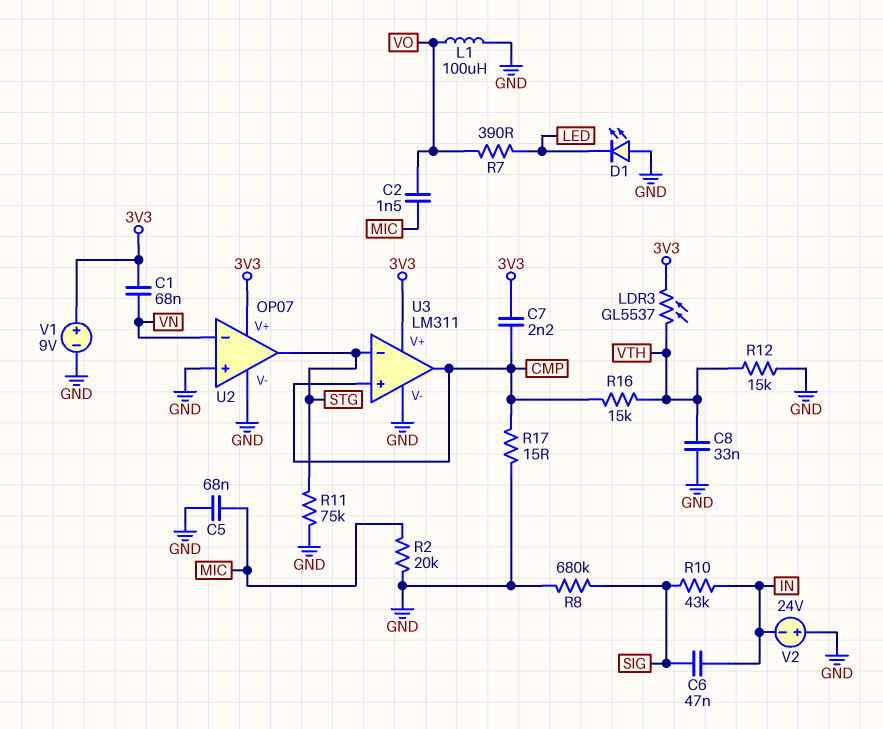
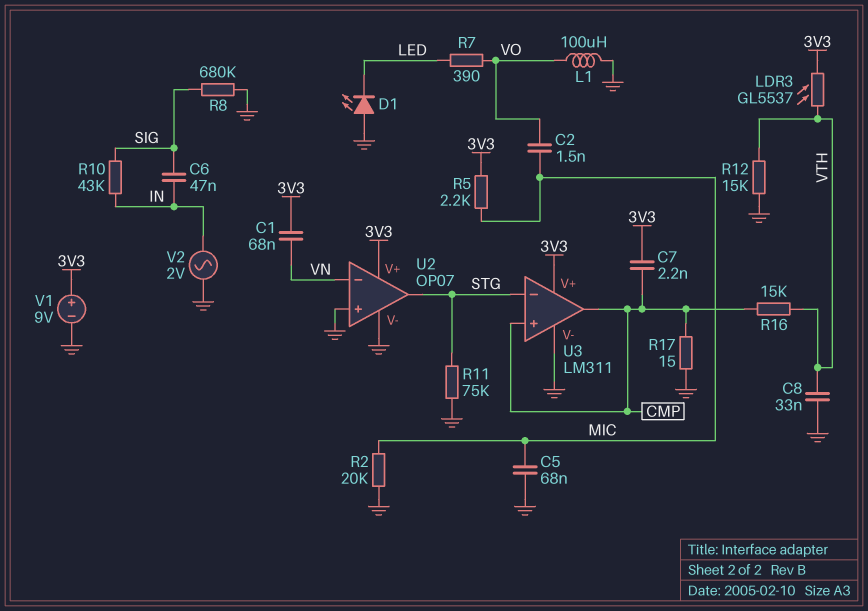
R5: none -> 2.2k (3V3, MIC)
V2: 24V (plus GND, minus IN) -> AC 2V (GND, IN)

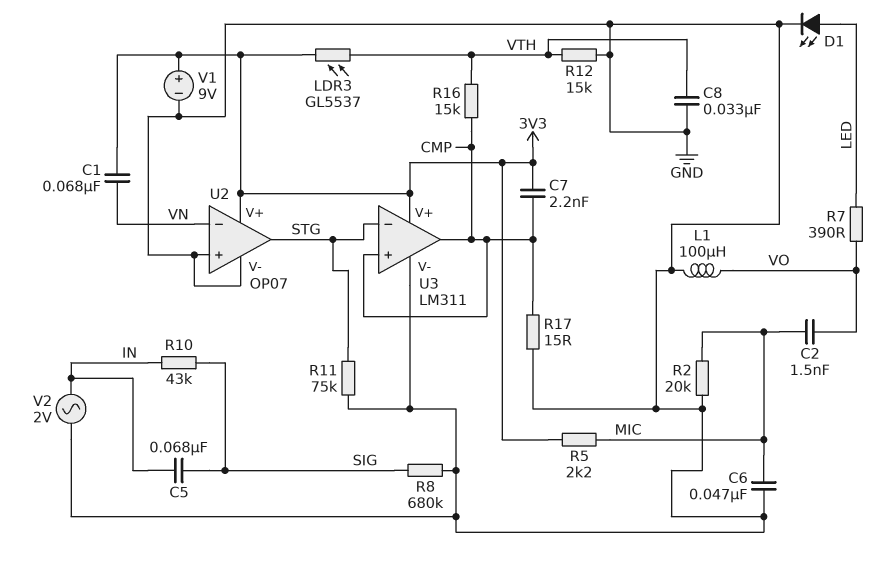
C5: 68nF (GND, MIC) -> 68nF (IN, SIG)
C6: 47nF (IN, SIG) -> 47nF (GND, MIC)
D1: LED (A GND, K LED) -> LED (A LED, K GND)

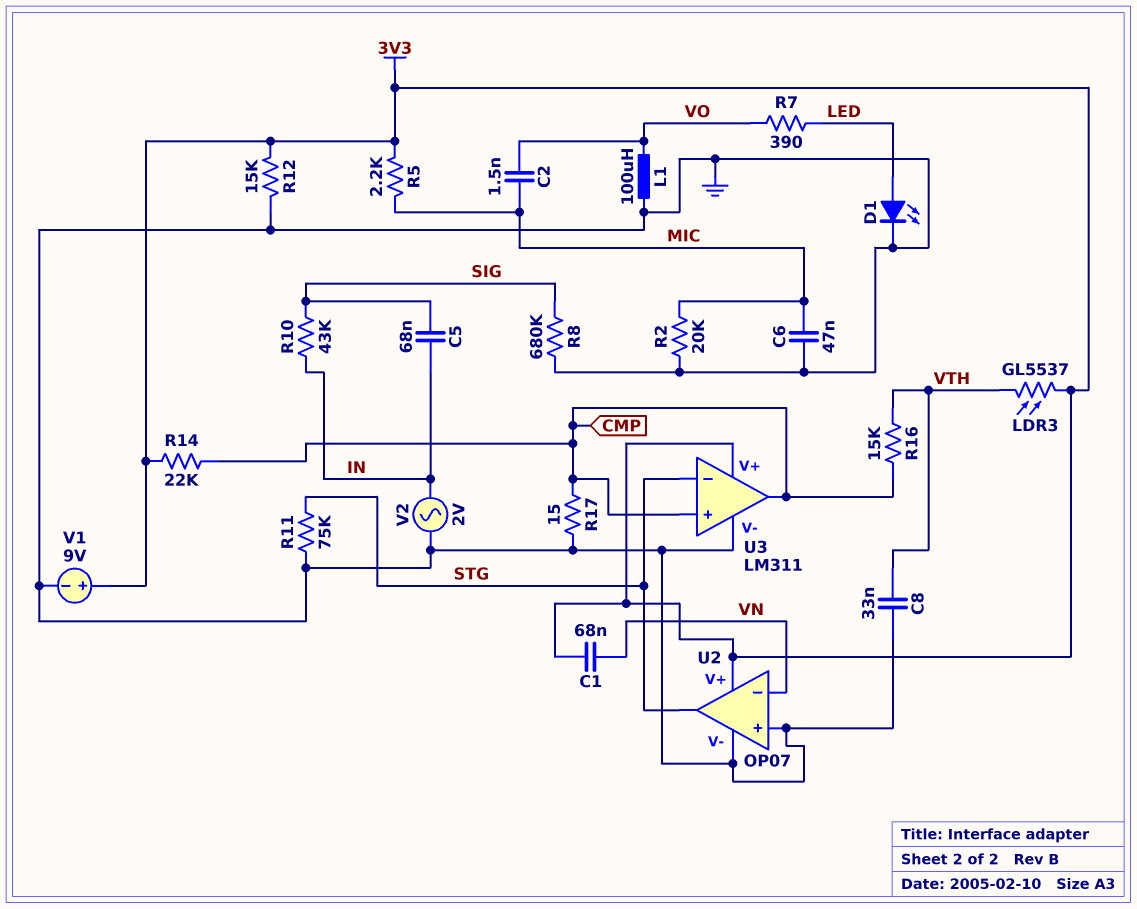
C7: 2.2nF (3V3, CMP) -> none
R12: 15k (GND, VTH) -> 15k (3V3, GND)
R14: none -> 22k (3V3, CMP)

